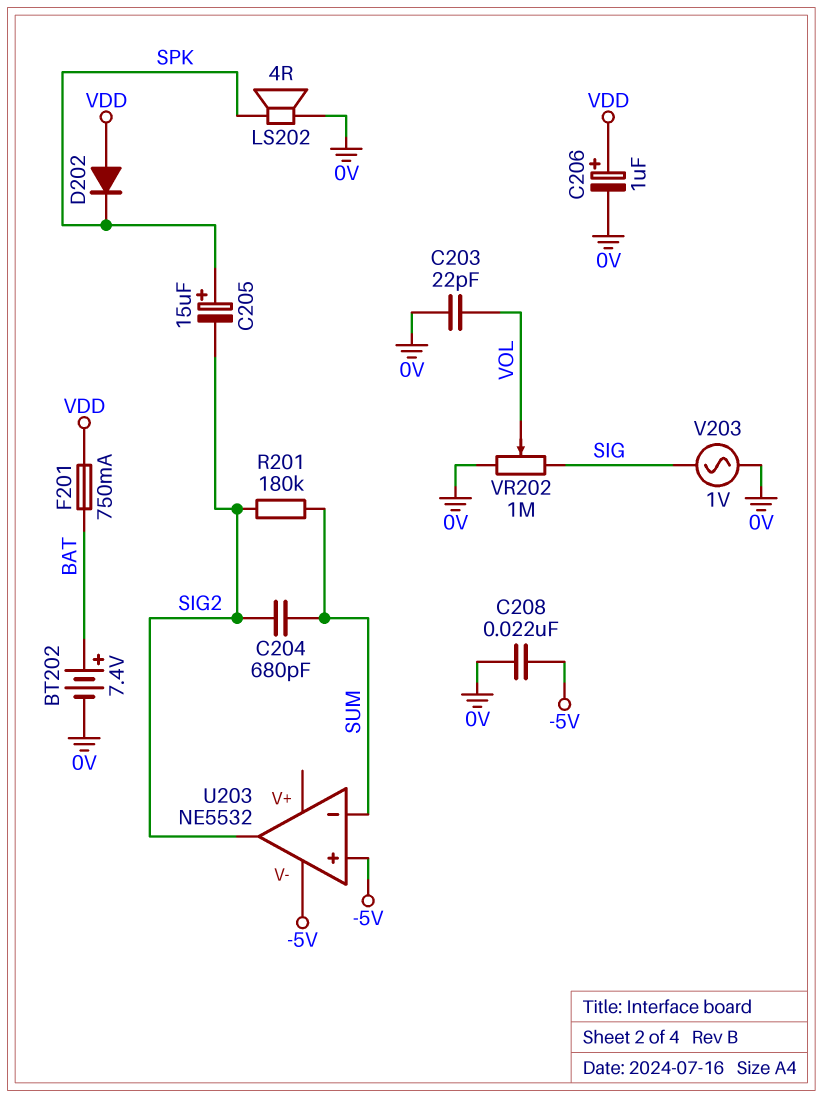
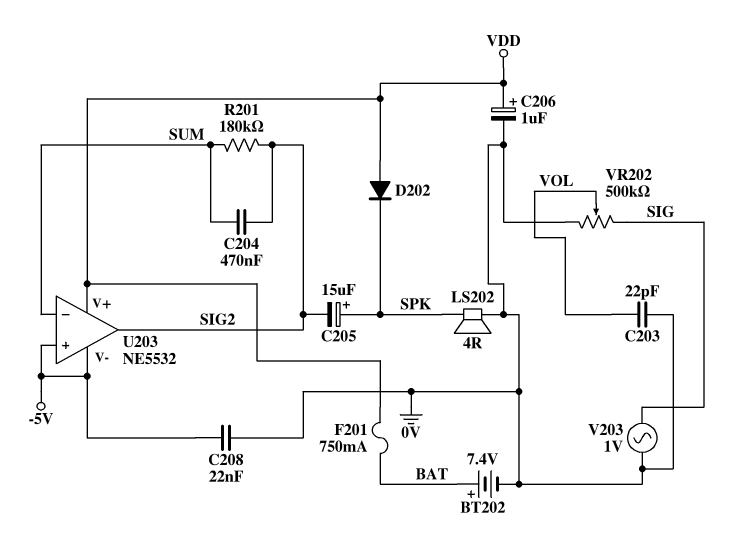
C204: 680pF (SIG2, SUM) -> 470nF (SIG2, SUM)
U203 pin V+: none -> VDD
VR202: 1M (0V, SIG, wiper VOL) -> 500k (0V, SIG, wiper VOL)

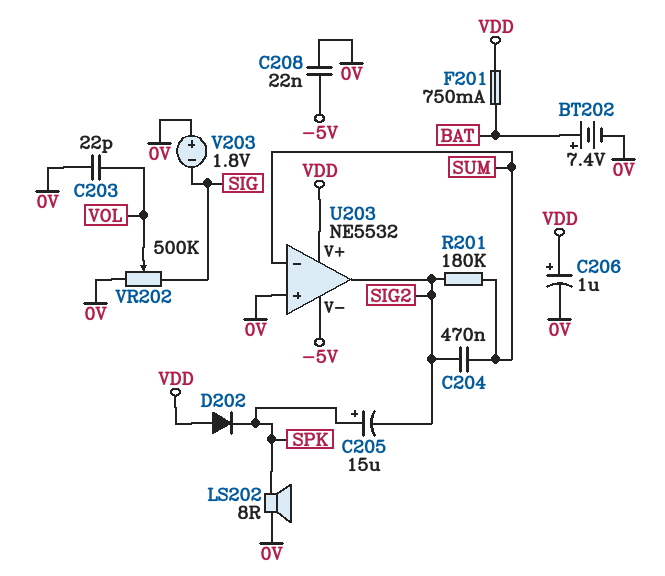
LS202: speaker 4R (0V, SPK) -> speaker 8R (0V, SPK)
U203 pin in+: -5V -> 0V
V203: AC 1V (0V, SIG) -> 1.8V (plus 0V, minus SIG)

